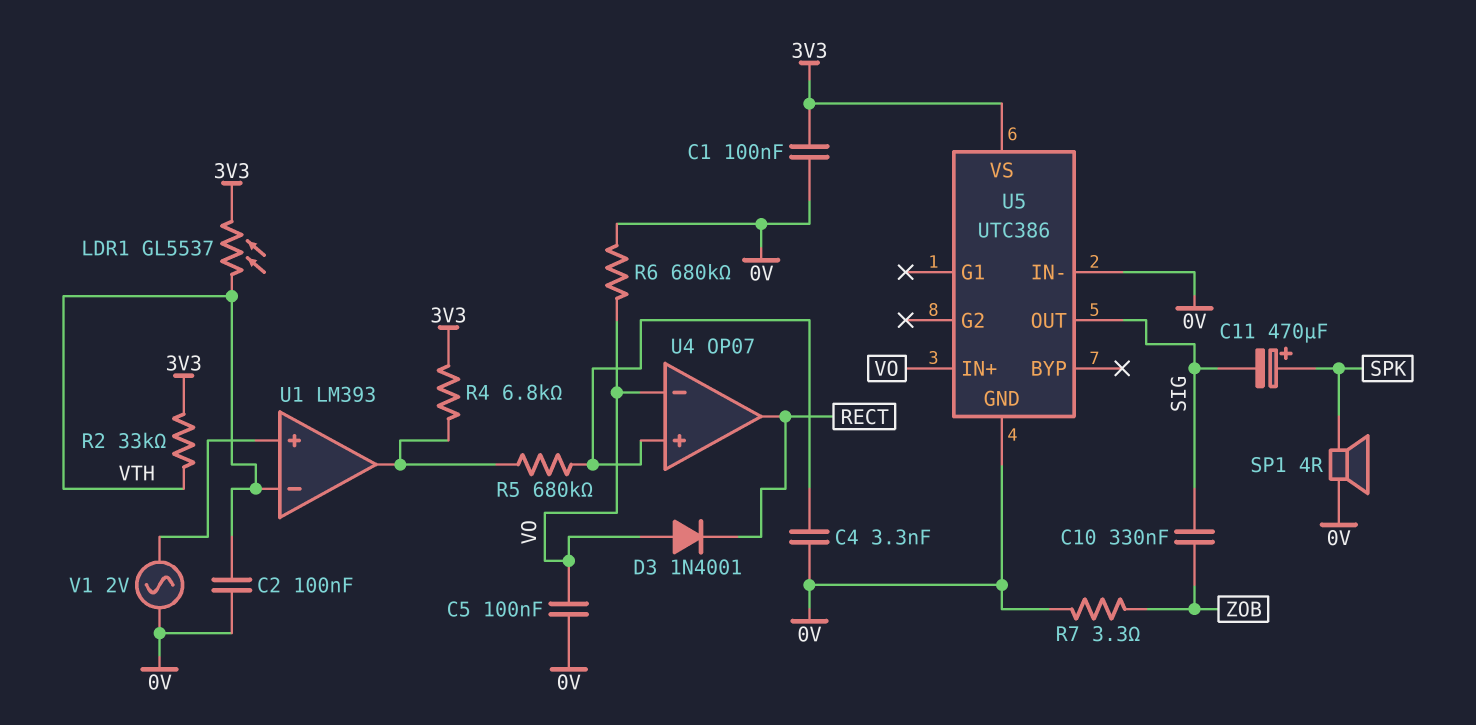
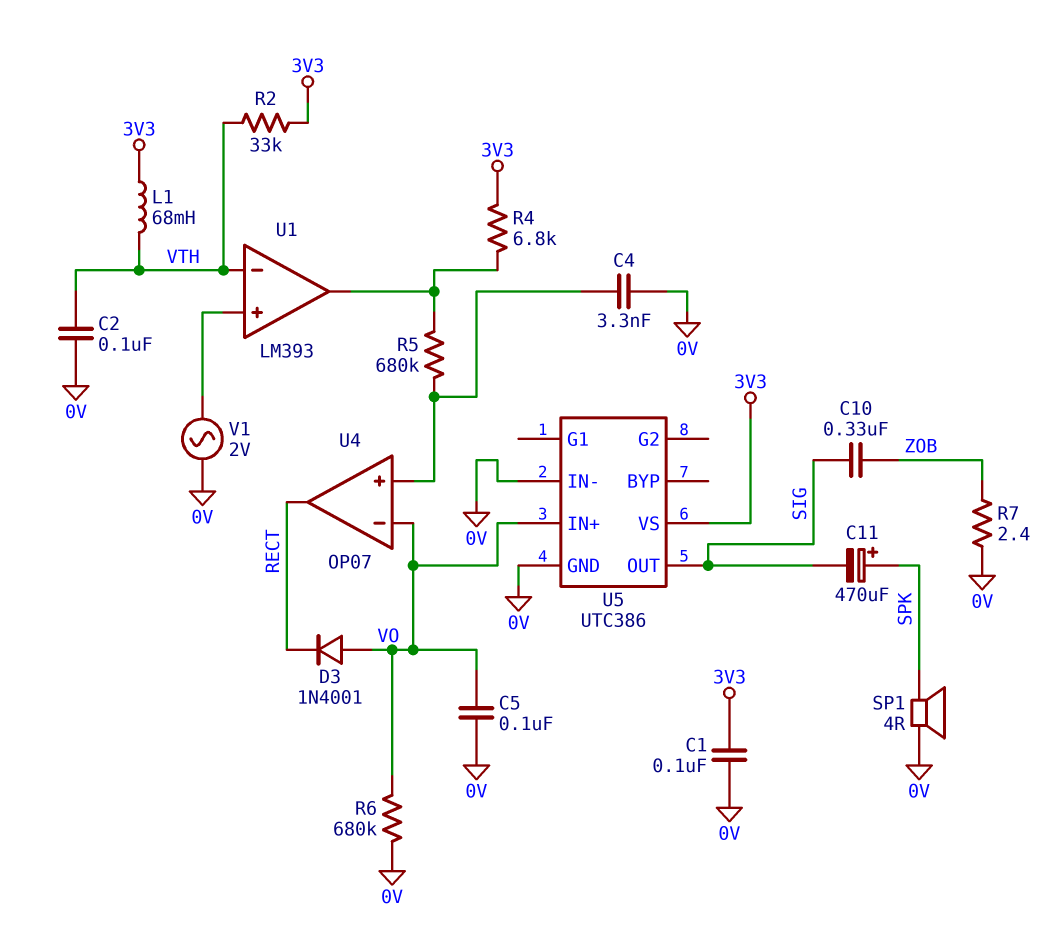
L1: none -> 68mH (3V3, VTH)
LDR1: GL5537 (3V3, VTH) -> none
R7: 3.3 (0V, ZOB) -> 2.4 (0V, ZOB)

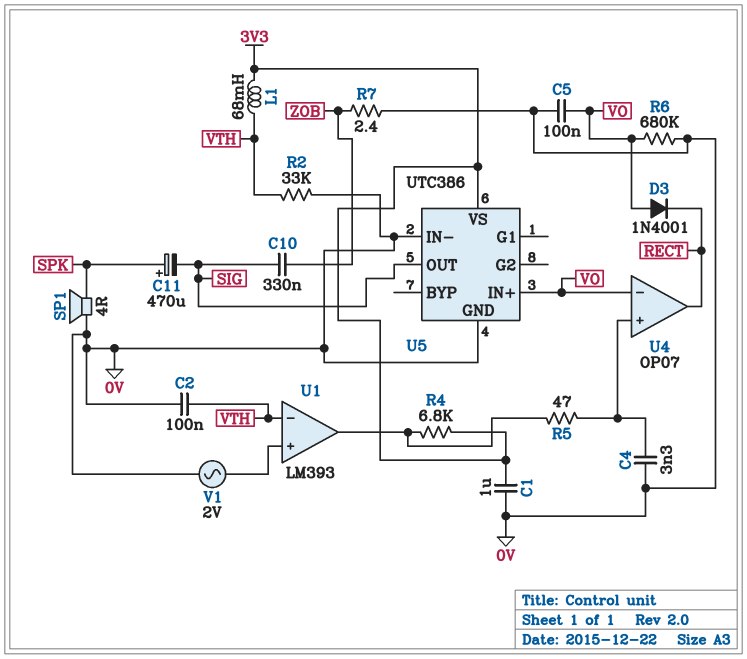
C1: 100nF (0V, 3V3) -> 1uF (0V, 3V3)
R2: 33k (3V3, VTH) -> 33k (0V, VTH)
R5: 680k (U1/out, U4/in+) -> 47 (U1/out, U4/in+)

